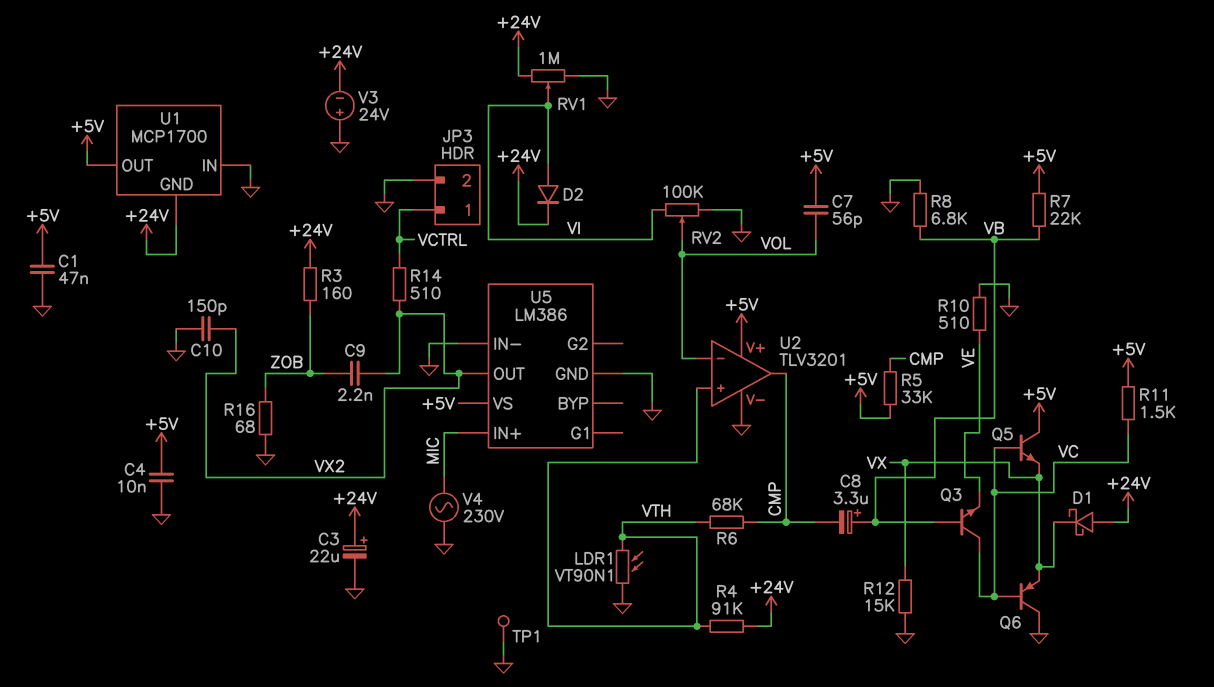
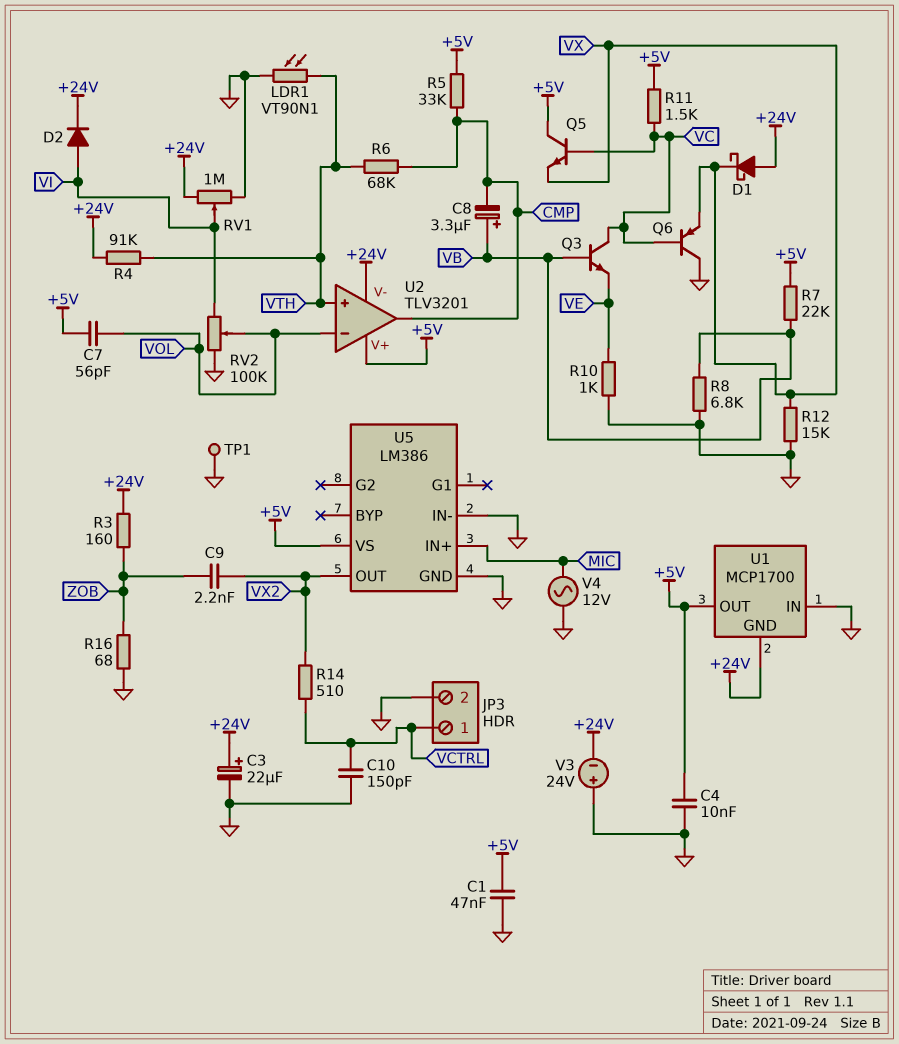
C10: 150pF (GND, VX2) -> 150pF (GND, VCTRL)
R10: 510 (GND, VE) -> 1k (GND, VE)
U2 pin V-: GND -> +24V
V4: AC 230V (GND, MIC) -> AC 12V (GND, MIC)

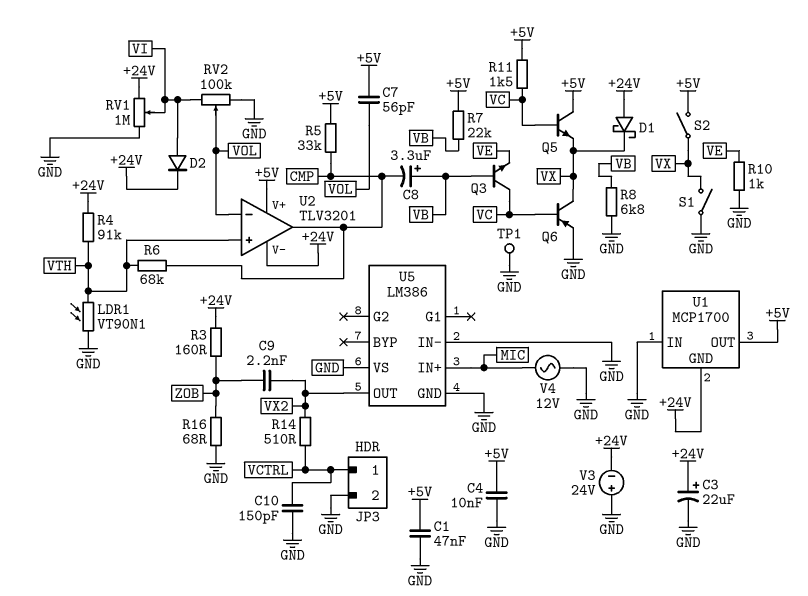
Q6: PNP (B VC, C GND, E VX) -> PNP (B VC, C VX, E GND)
R12: 15k (GND, VX) -> none
S1: none -> switch (GND, VX)
S2: none -> switch (+5V, VX)
U5 pin VS: +5V -> GND

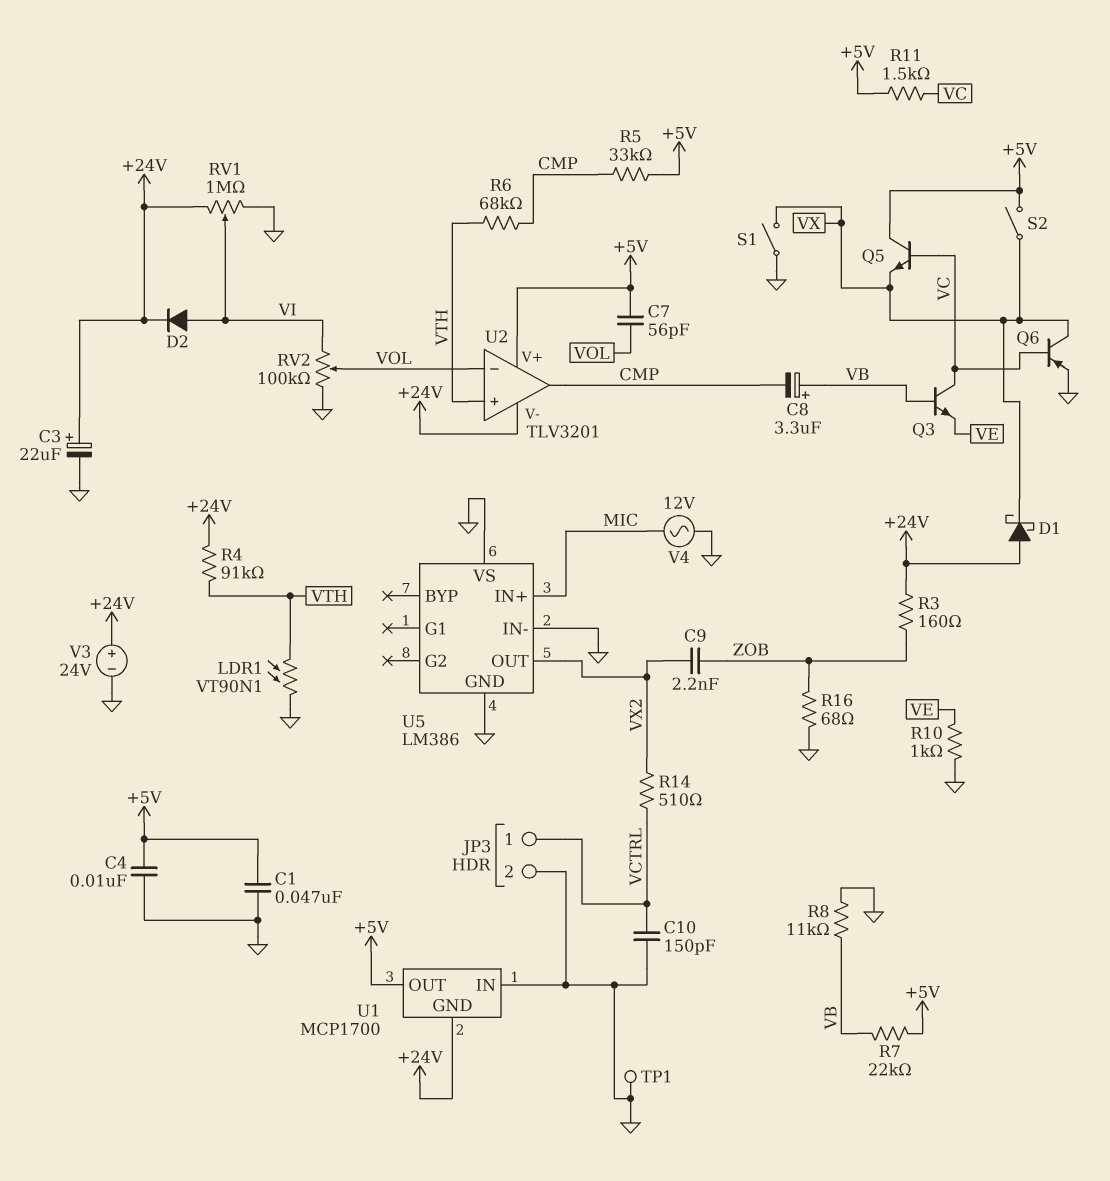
R8: 6.8k (GND, VB) -> 11k (GND, VB)
V3: 24V (plus GND, minus +24V) -> 24V (plus +24V, minus GND)

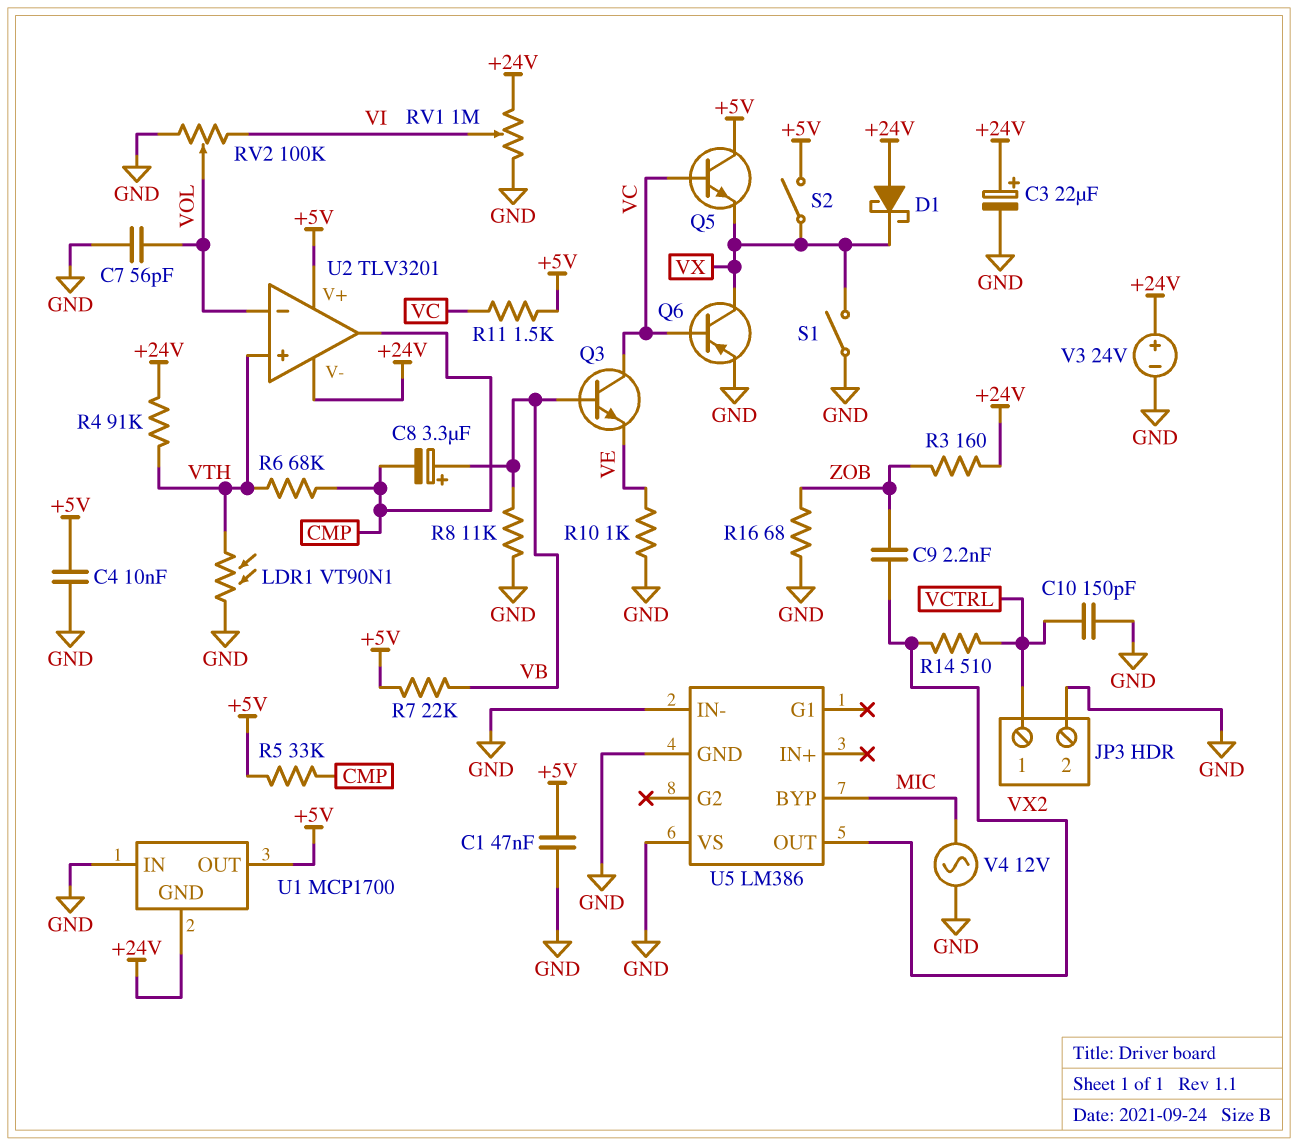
C7: 56pF (+5V, VOL) -> 56pF (GND, VOL)
D2: diode (A VI, K +24V) -> none
TP1: test point (GND) -> none
U5 pin BYP: none -> MIC
U5 pin IN+: MIC -> none

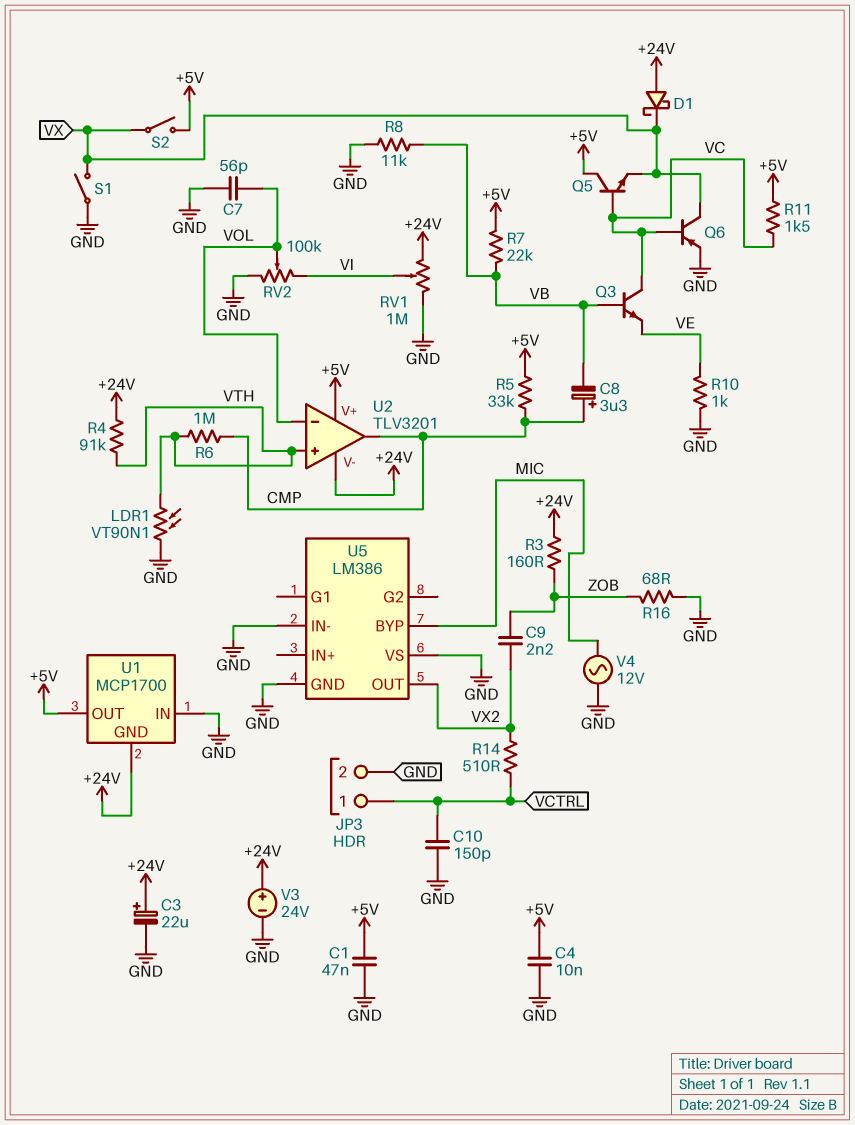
C8: 3.3uF (plus VB, minus CMP) -> 3.3uF (plus CMP, minus VB)
R6: 68k (CMP, VTH) -> 1M (CMP, VTH)

